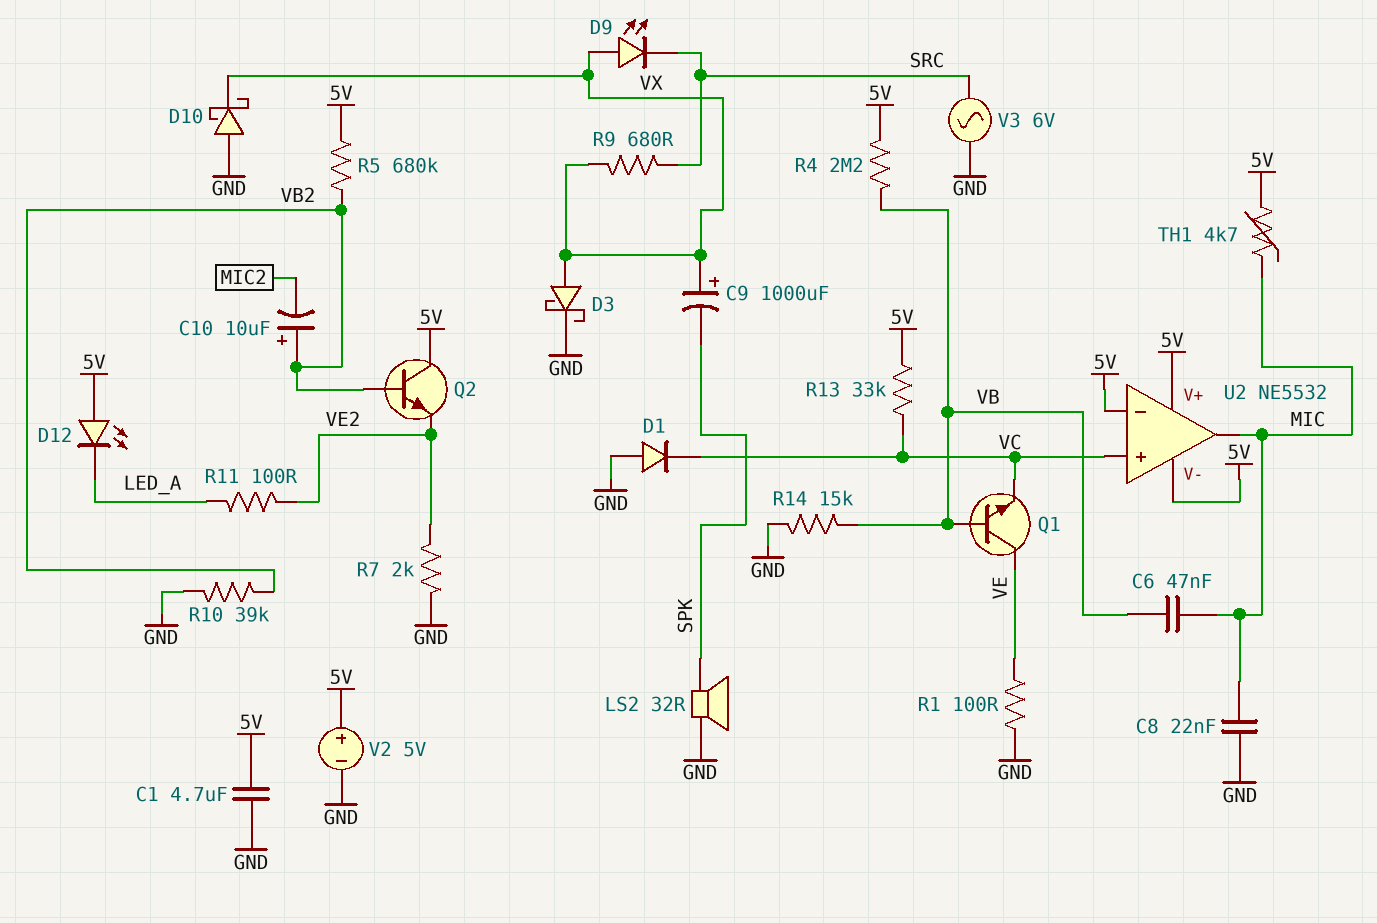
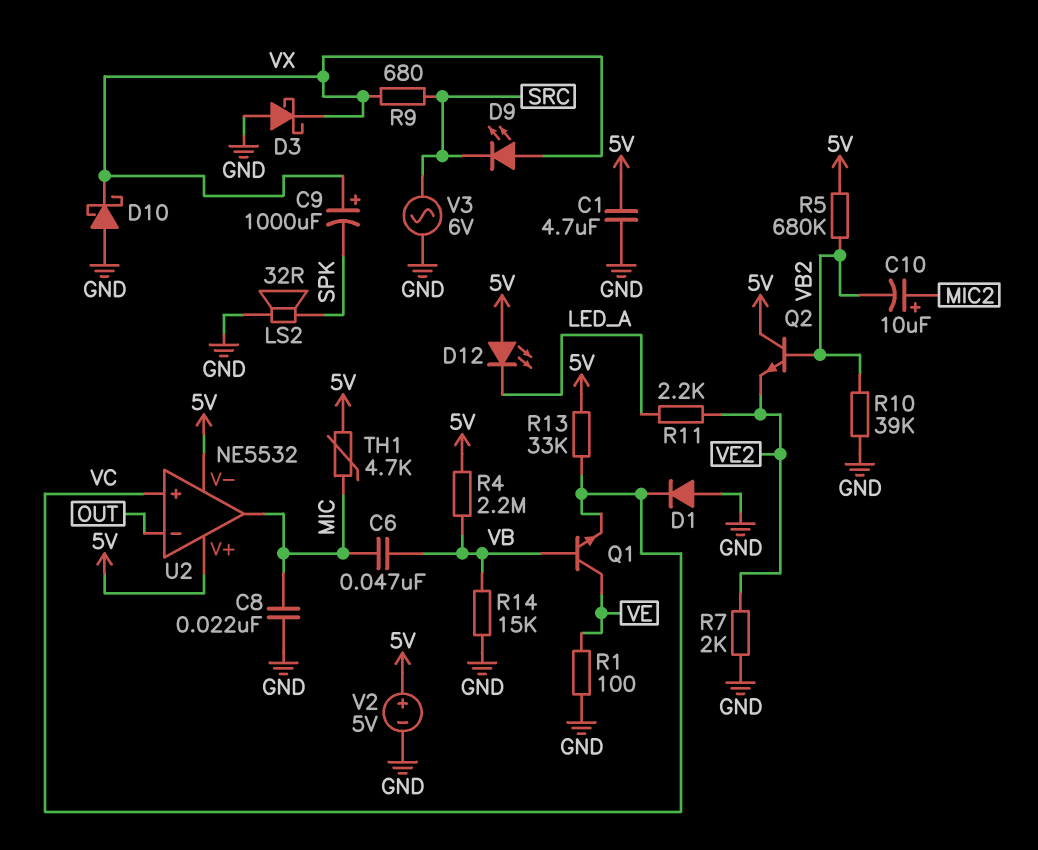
C10: 10uF (plus VB2, minus MIC2) -> 10uF (plus MIC2, minus VB2)
D3: schottky (A VX, K GND) -> schottky (A GND, K VX)
R11: 100 (LED_A, VE2) -> 2.2k (LED_A, VE2)
U2 pin in-: 5V -> OUT

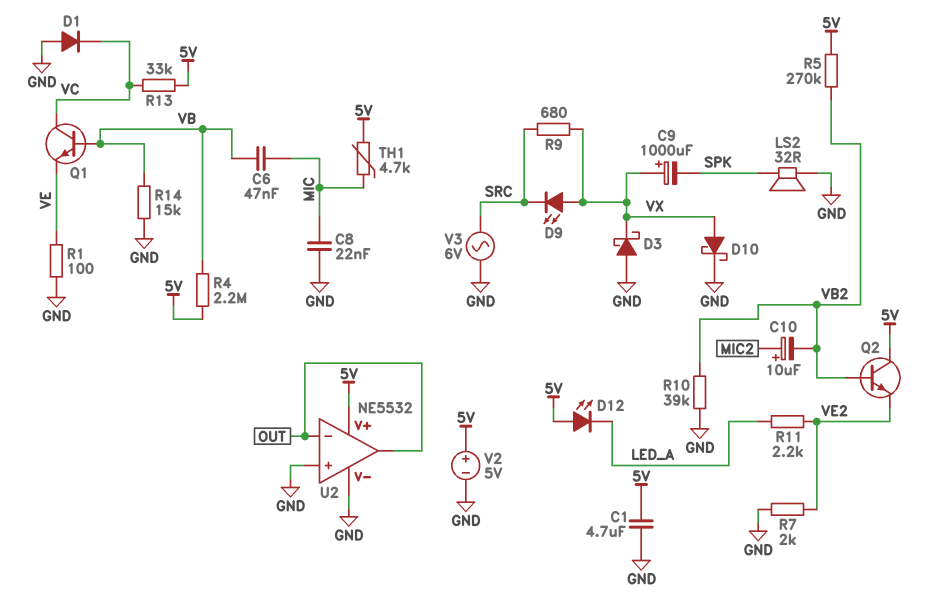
D10: schottky (A GND, K VX) -> schottky (A VX, K GND)
Q1: NPN (B VB, C VE, E VC) -> NPN (B VB, C VC, E VE)
R5: 680k (5V, VB2) -> 270k (5V, VB2)
U2 pin V-: 5V -> GND
U2 pin in+: VC -> GND
U2 pin out: MIC -> OUT

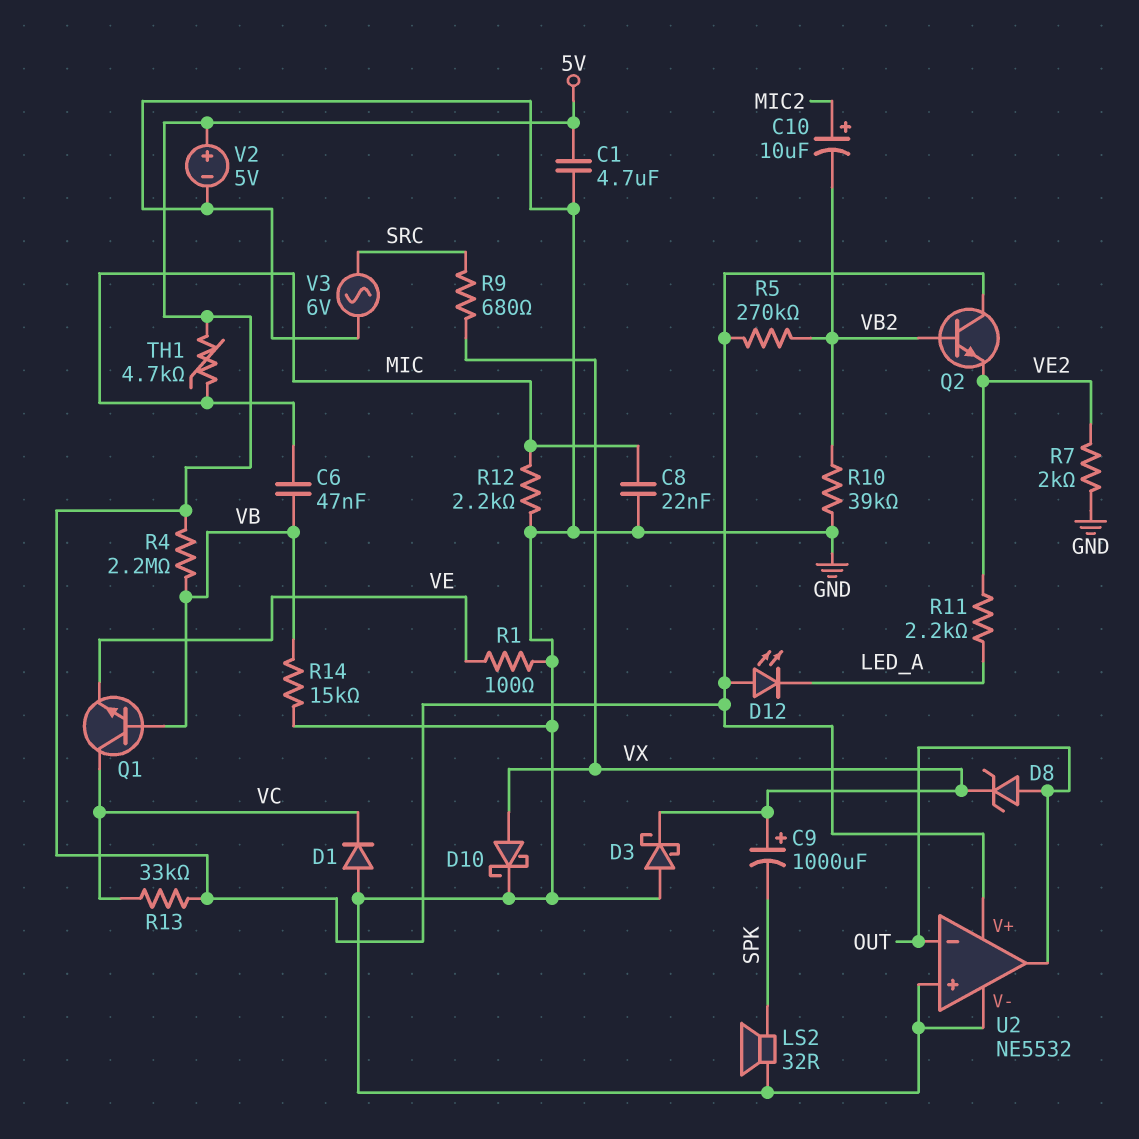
D8: none -> zener (A OUT, K VX)
D9: LED (A VX, K SRC) -> none
R12: none -> 2.2k (GND, MIC)

